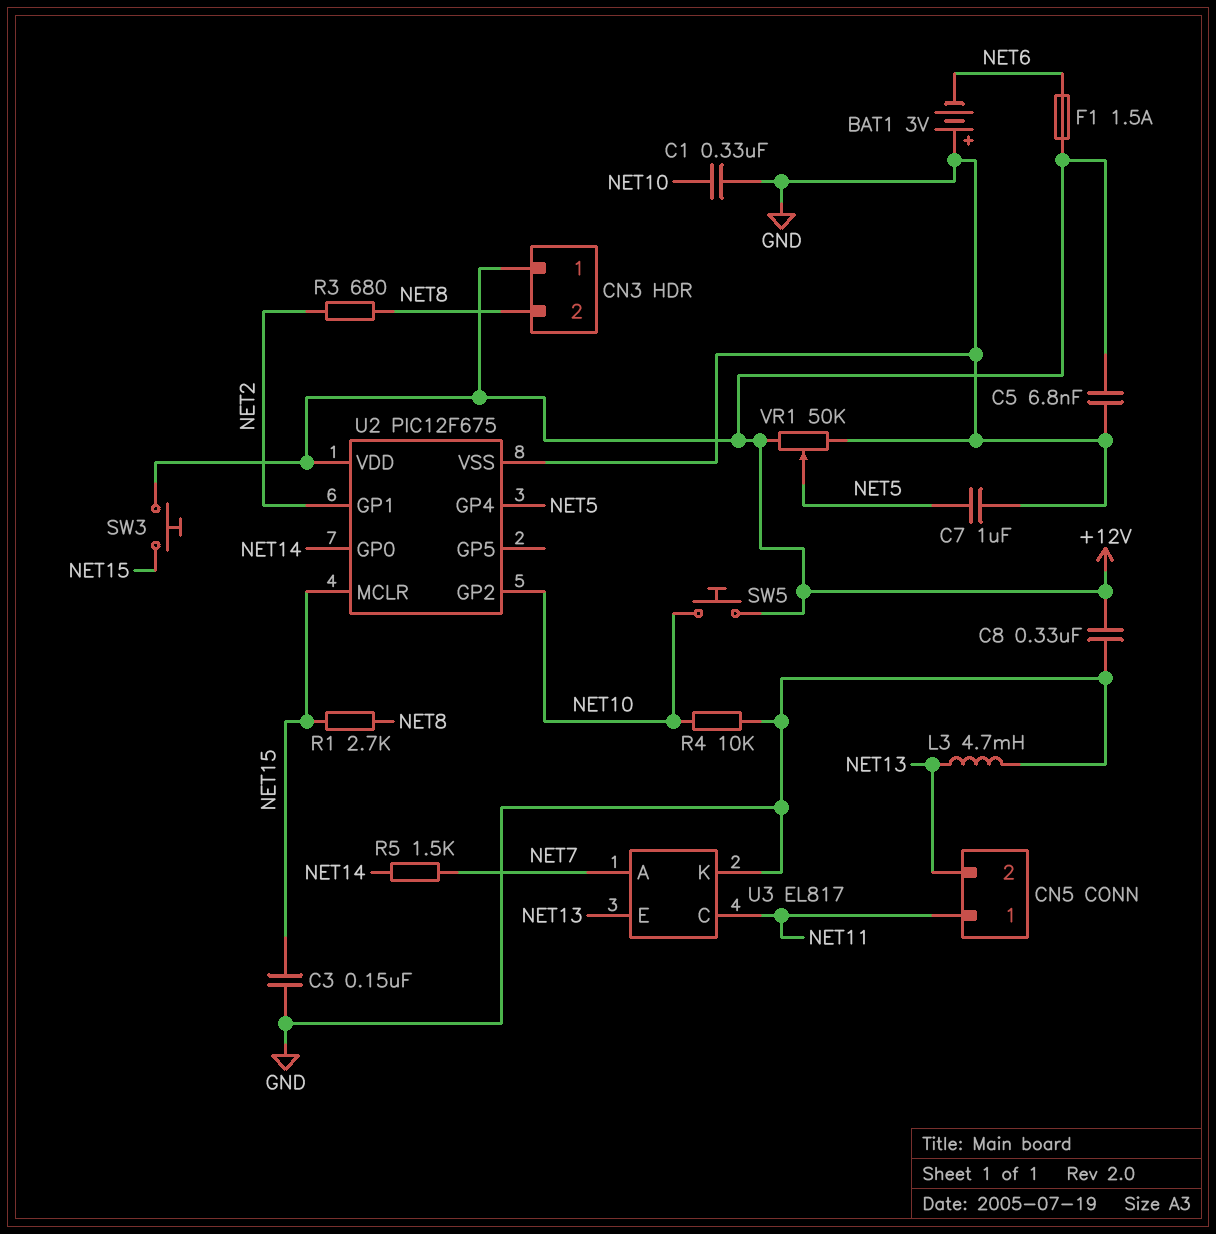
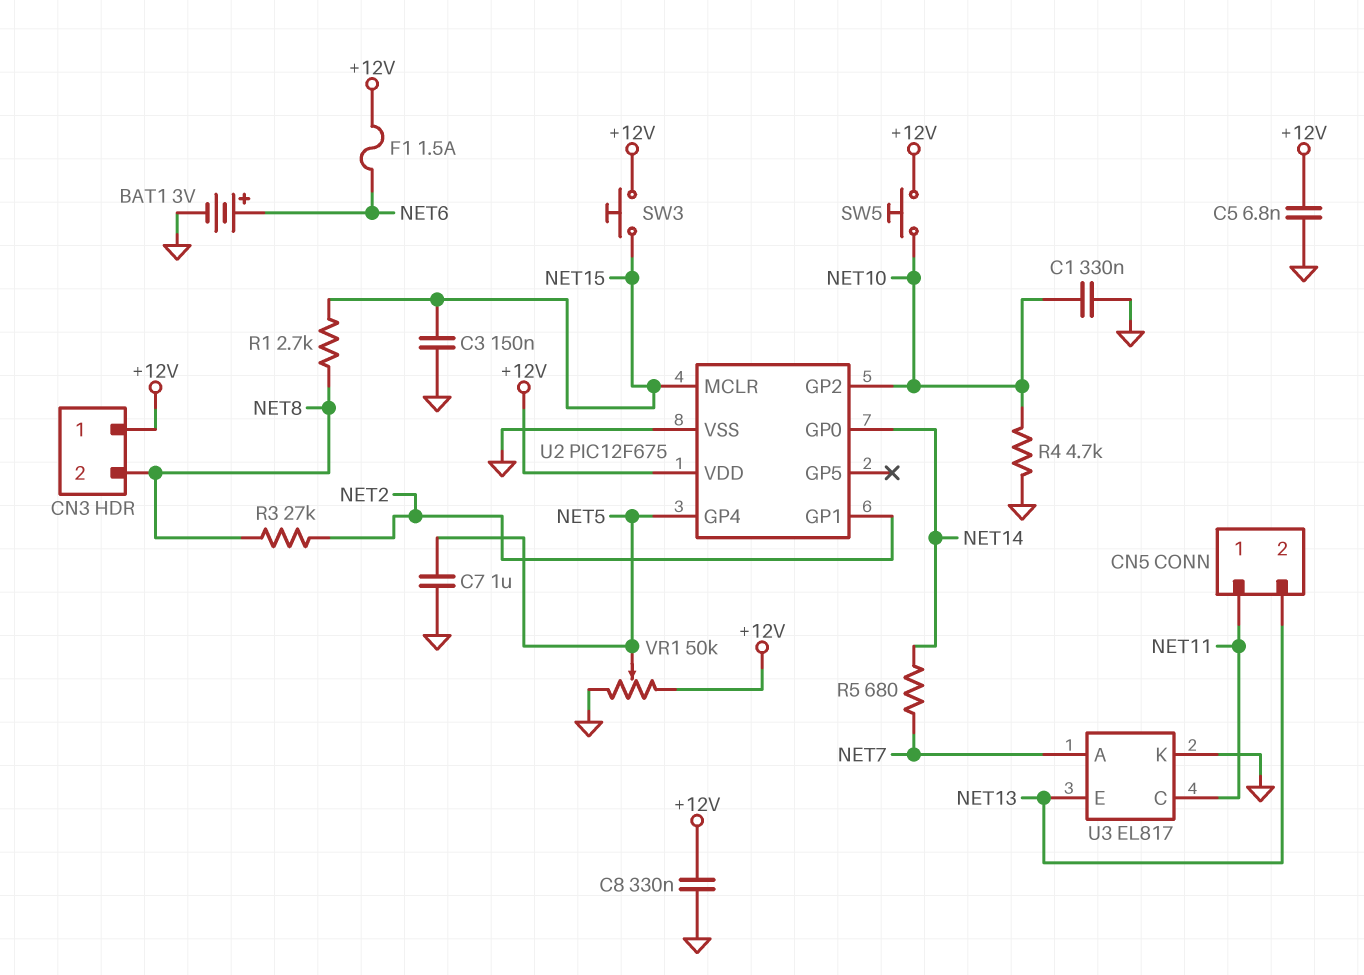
BAT1: 3V (plus GND, minus NET6) -> 3V (plus NET6, minus GND)
L3: 4.7mH (GND, NET13) -> none
R3: 680 (NET2, NET8) -> 27k (NET2, NET8)
R4: 10k (GND, NET10) -> 4.7k (GND, NET10)
R5: 1.5k (NET7, NET14) -> 680 (NET7, NET14)

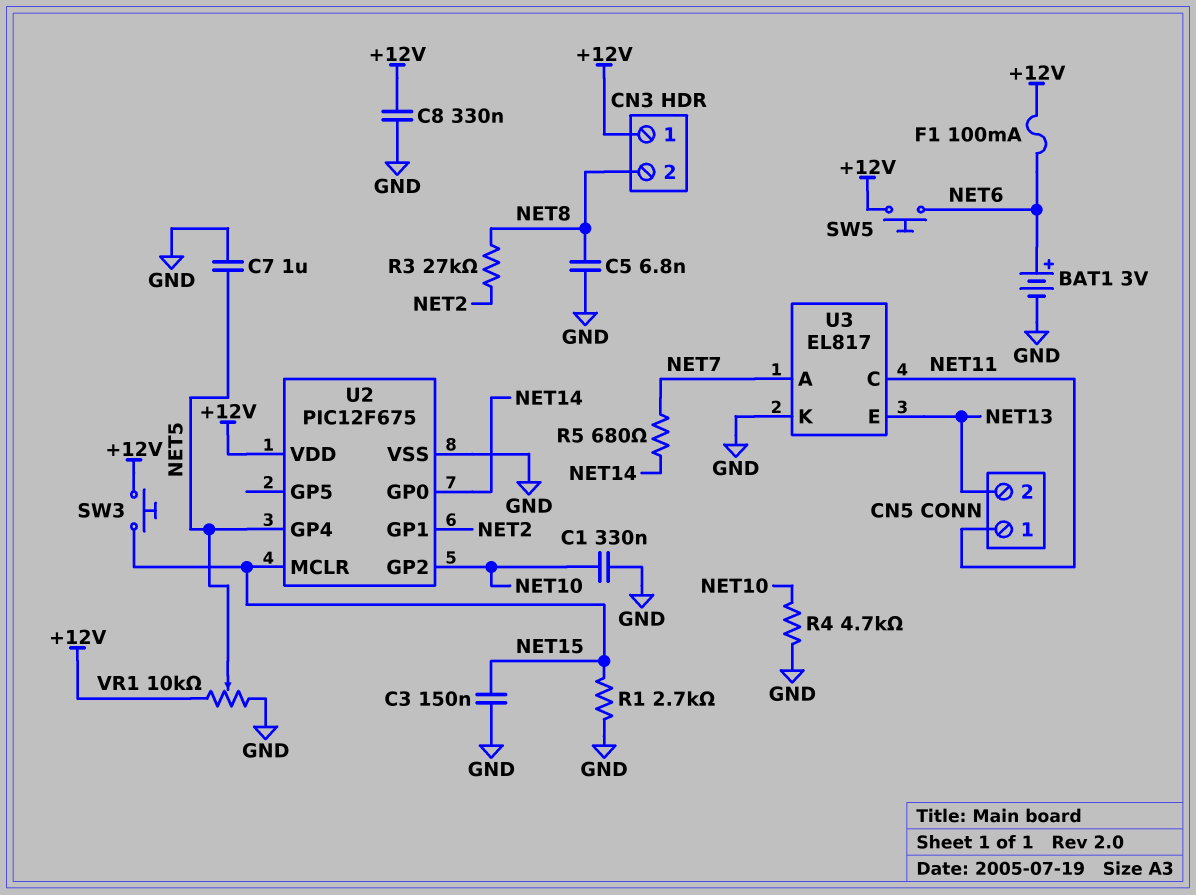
C5: 6.8nF (+12V, GND) -> 6.8nF (GND, NET8)
F1: 1.5A (+12V, NET6) -> 100mA (+12V, NET6)
R1: 2.7k (NET8, NET15) -> 2.7k (GND, NET15)
SW5: button (+12V, NET10) -> button (+12V, NET6)
VR1: 50k (+12V, GND, wiper NET5) -> 10k (+12V, GND, wiper NET5)

